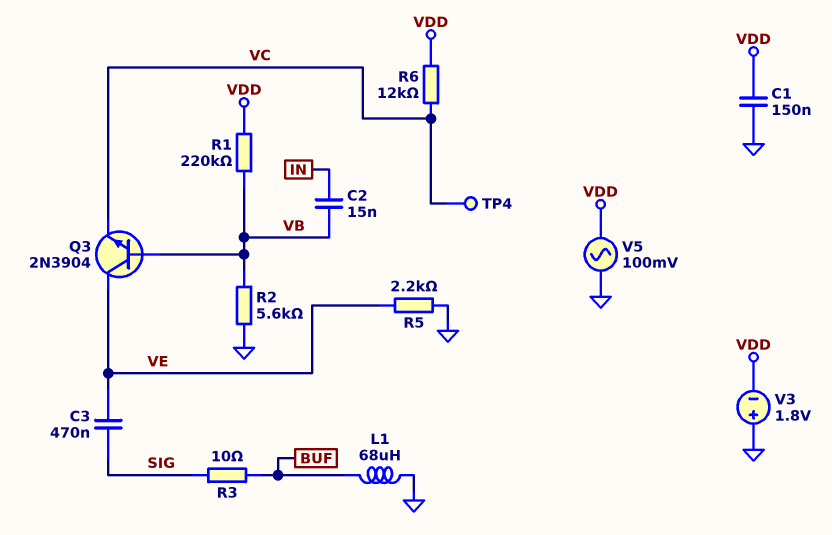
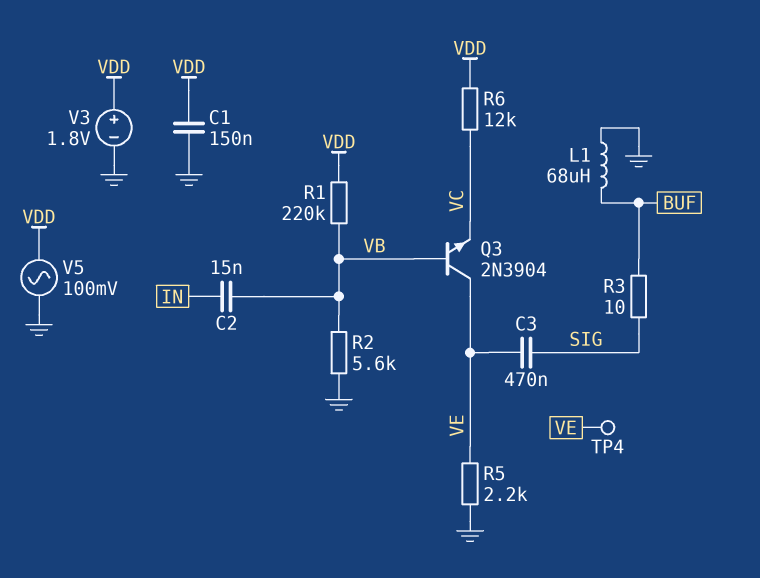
TP4: test point (VC) -> test point (VE)
V3: 1.8V (plus GND, minus VDD) -> 1.8V (plus VDD, minus GND)

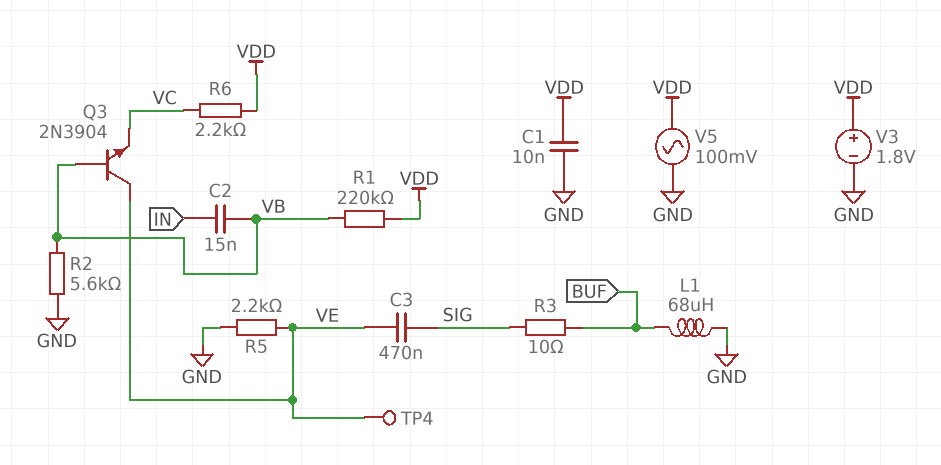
C1: 150nF (GND, VDD) -> 10nF (GND, VDD)
R6: 12k (VC, VDD) -> 2.2k (VC, VDD)

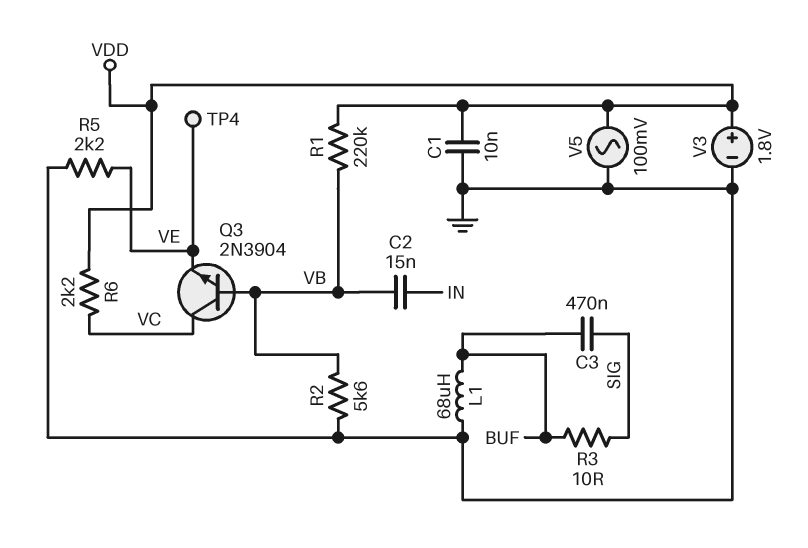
C3: 470nF (SIG, VE) -> 470nF (BUF, SIG)
Q3: NPN 2N3904 (B VB, C VE, E VC) -> NPN 2N3904 (B VB, C VC, E VE)

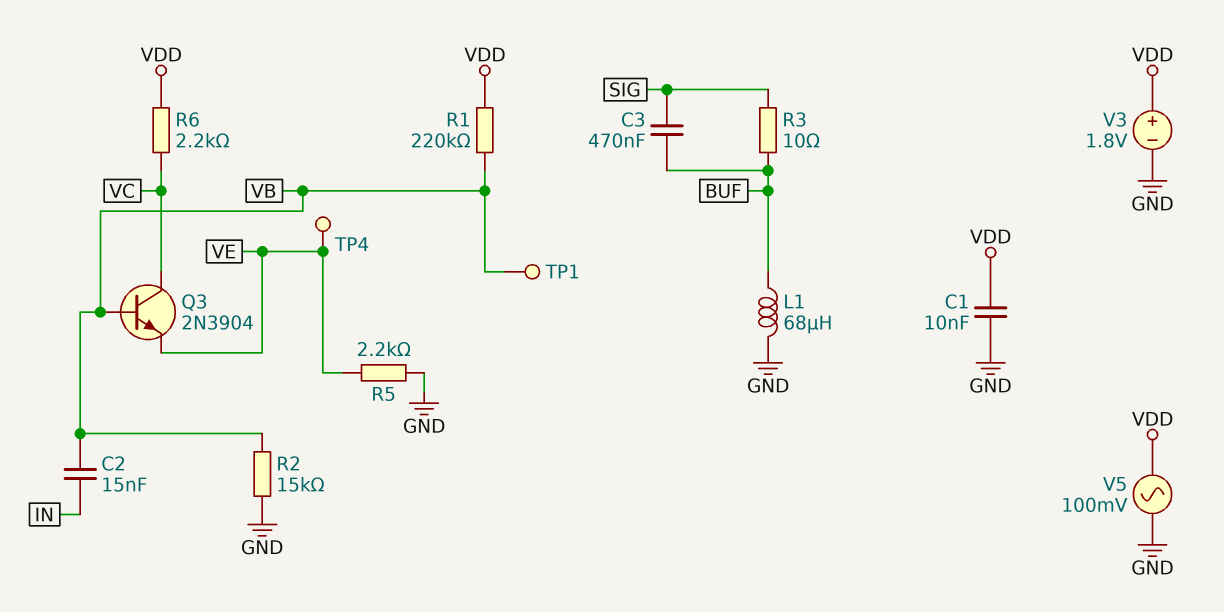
R2: 5.6k (GND, VB) -> 15k (GND, VB)
TP1: none -> test point (VB)

